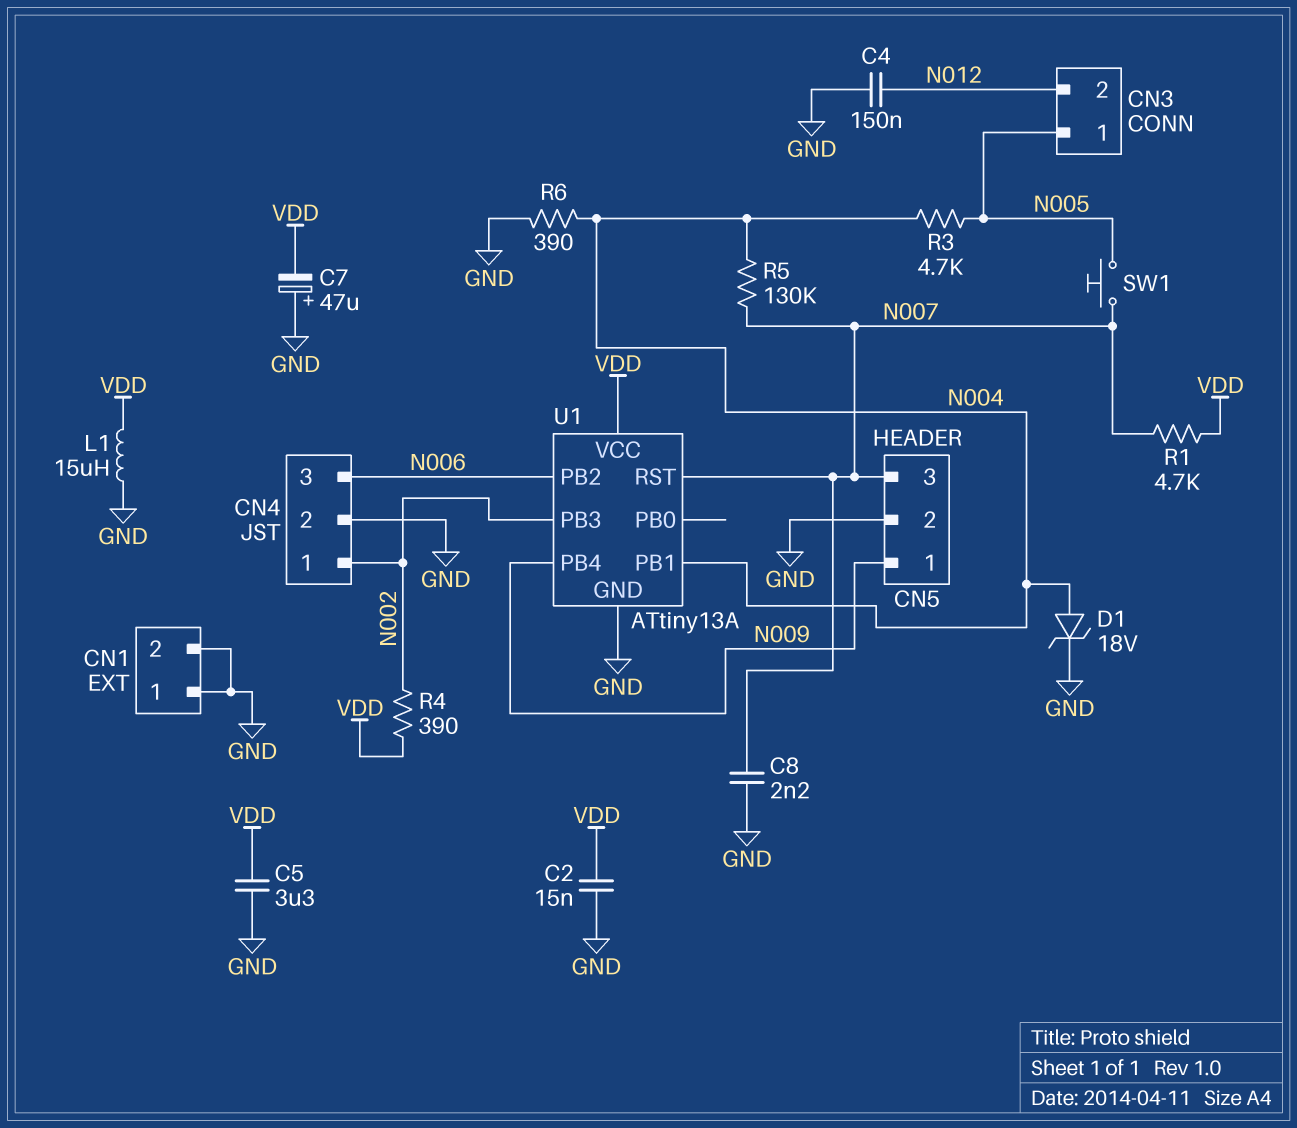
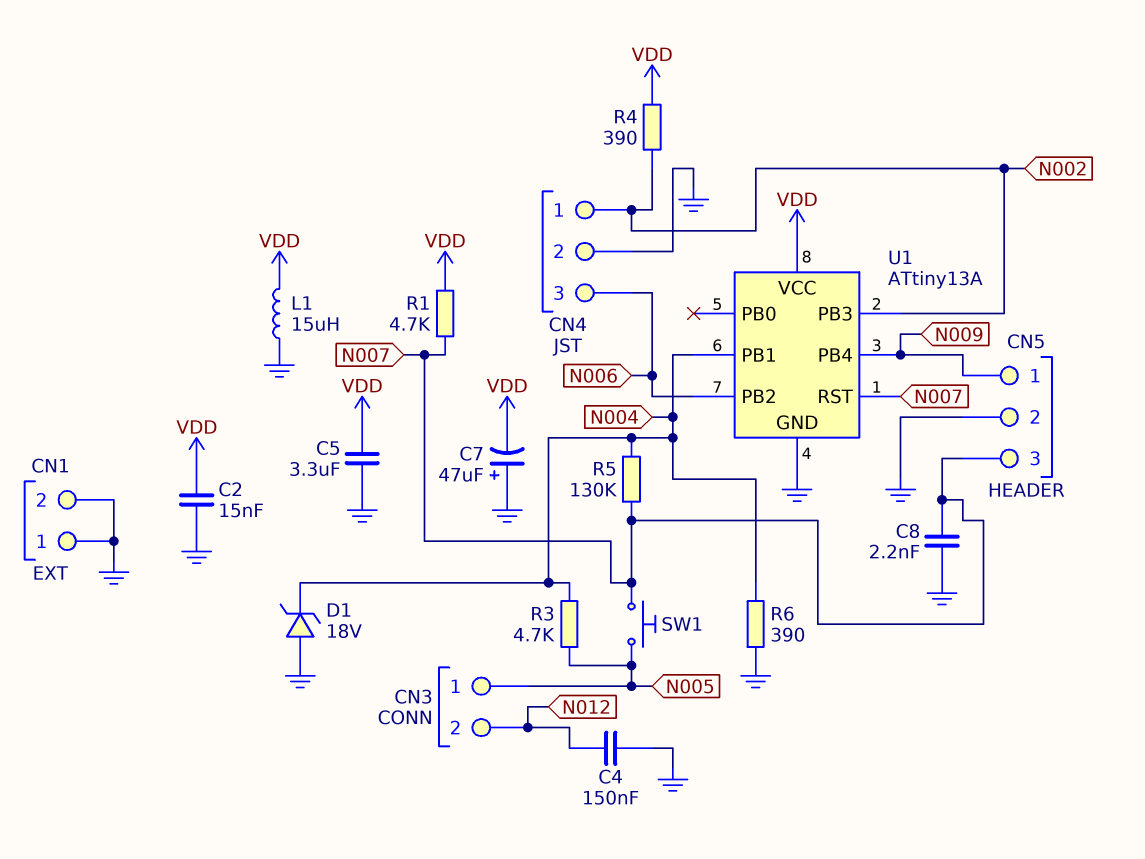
D1: zener 18V (A N004, K GND) -> zener 18V (A GND, K N004)

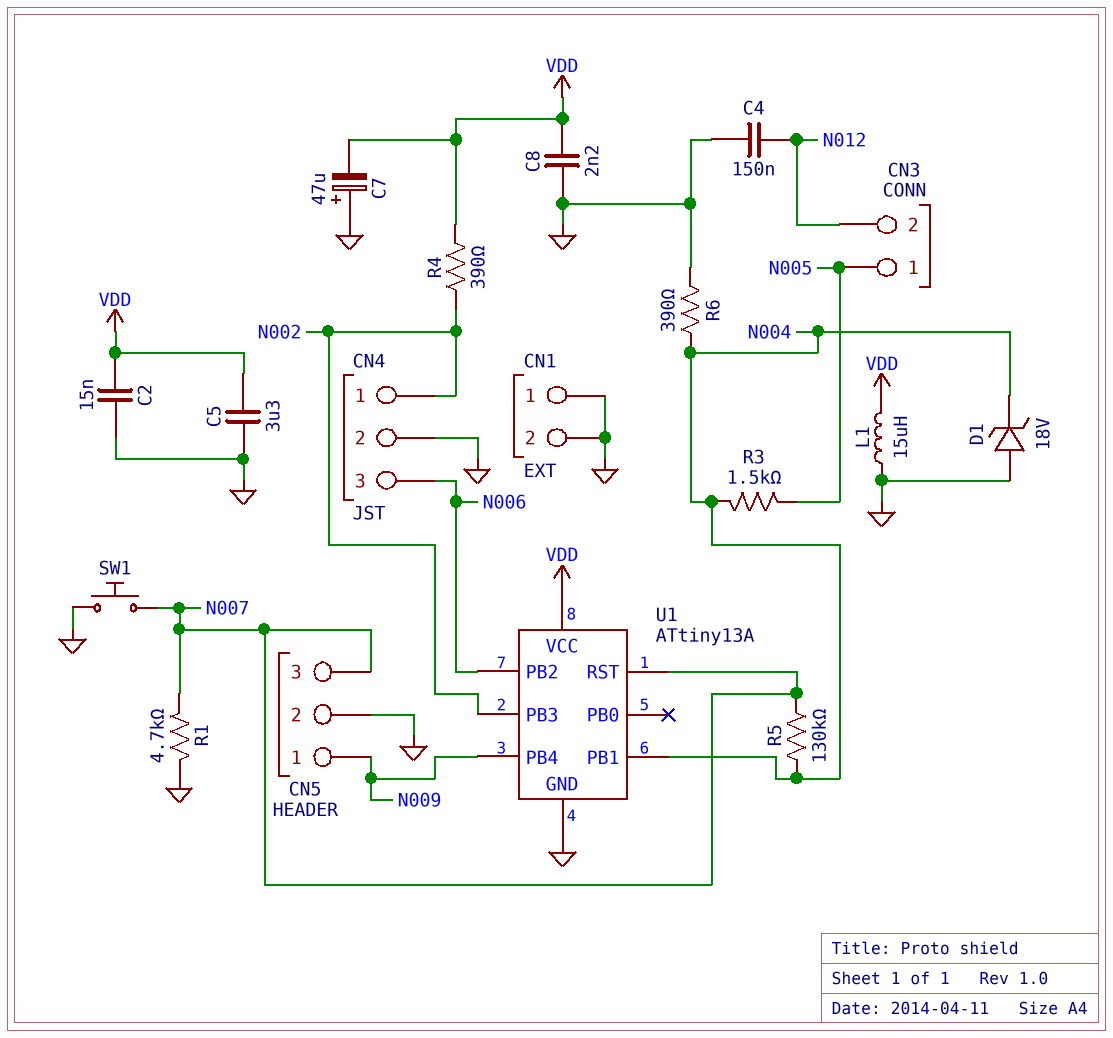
C8: 2.2nF (GND, N007) -> 2.2nF (GND, VDD)
R1: 4.7k (N007, VDD) -> 4.7k (GND, N007)
R3: 4.7k (N004, N005) -> 1.5k (N004, N005)
SW1: button (N005, N007) -> button (GND, N007)

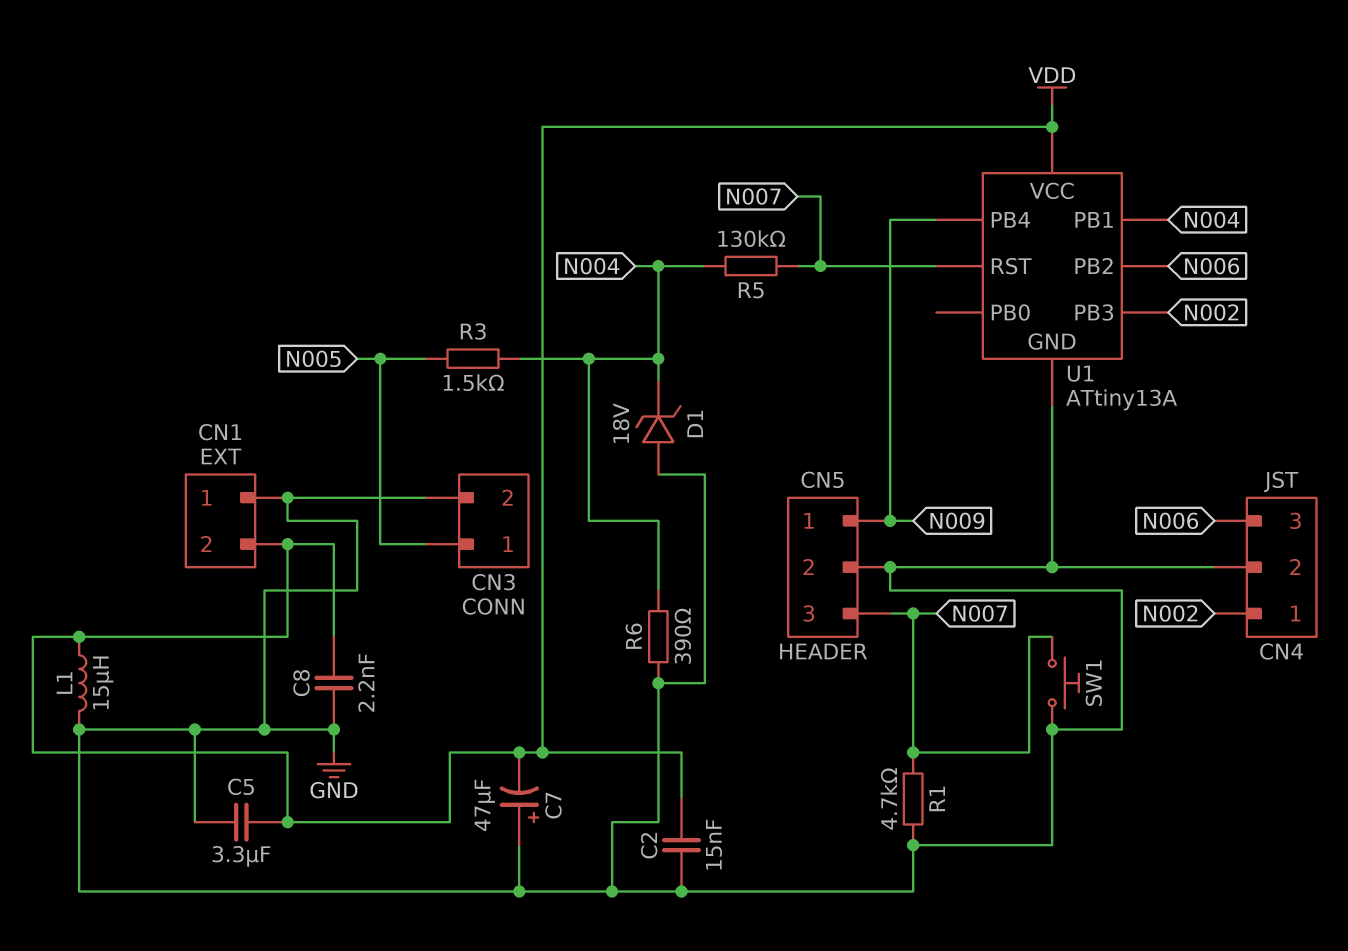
C4: 150nF (GND, N012) -> none
CN1 pin 2: GND -> VDD
CN3 pin 2: N012 -> GND
R4: 390 (N002, VDD) -> none

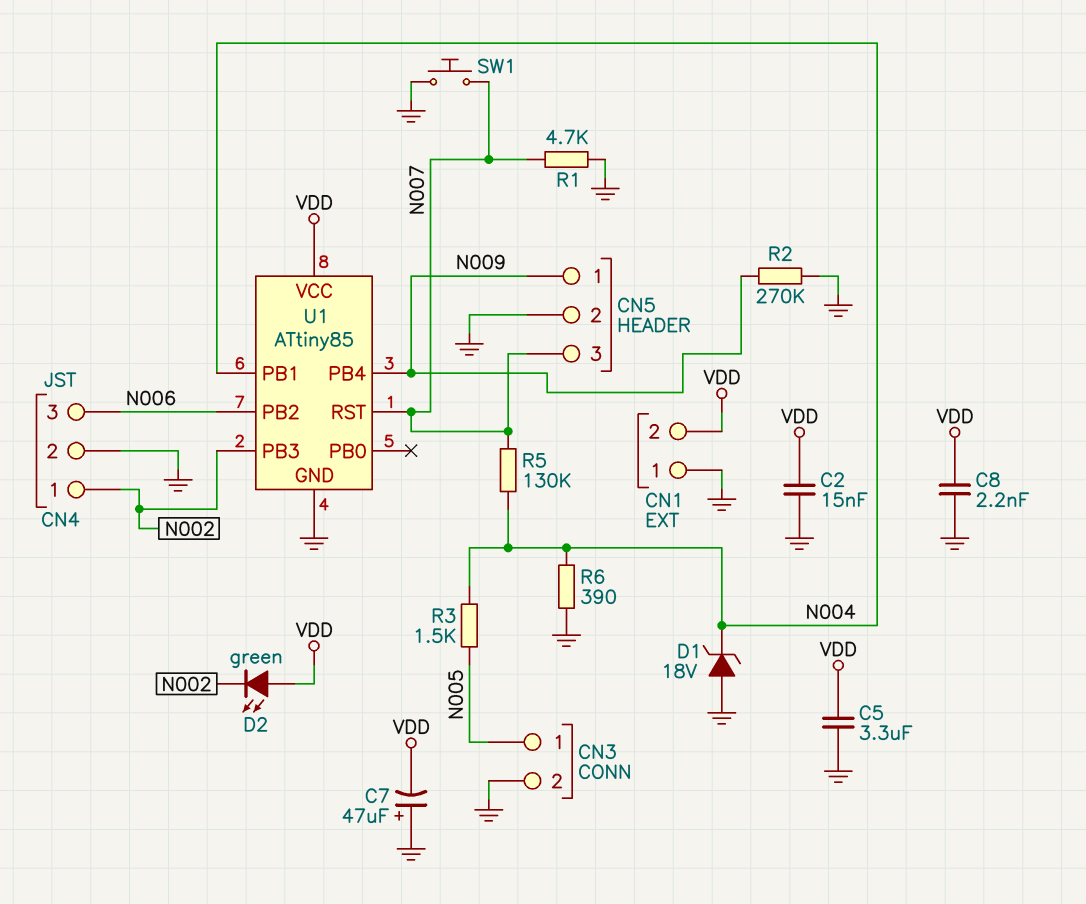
D2: none -> LED green (A VDD, K N002)
L1: 15uH (GND, VDD) -> none
R2: none -> 270k (GND, N009)
U1: ATtiny13A -> ATtiny85

